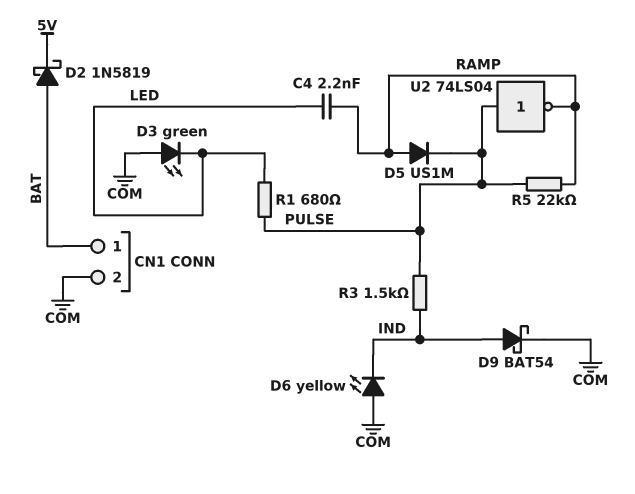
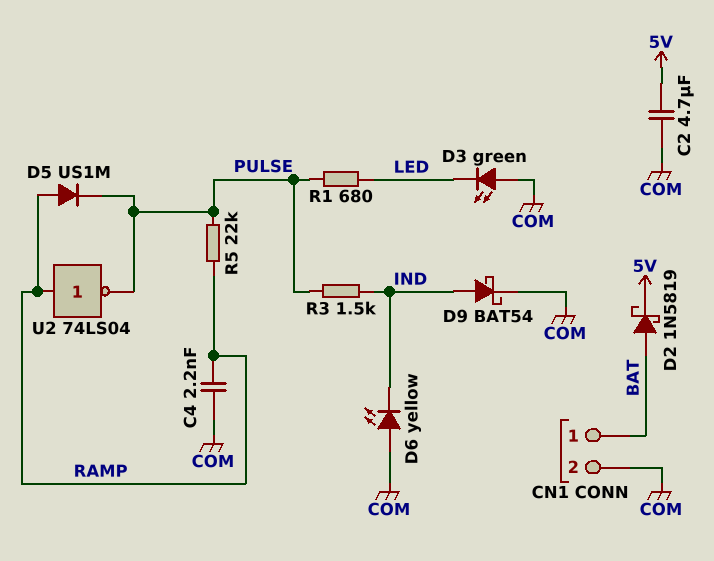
C2: none -> 4.7uF (5V, COM)
C4: 2.2nF (LED, RAMP) -> 2.2nF (COM, RAMP)
U2: NOT 74LS04 (in PULSE, out RAMP) -> NOT 74LS04 (in RAMP, out PULSE)

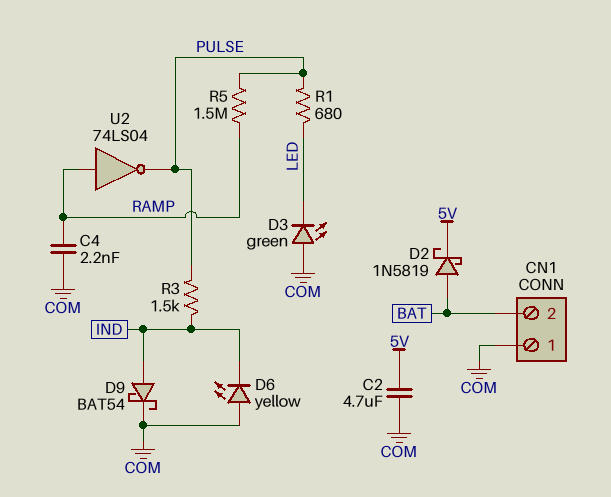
CN1 pin 1: BAT -> COM
CN1 pin 2: COM -> BAT
D5: diode US1M (A RAMP, K PULSE) -> none
R5: 22k (PULSE, RAMP) -> 1.5M (PULSE, RAMP)

